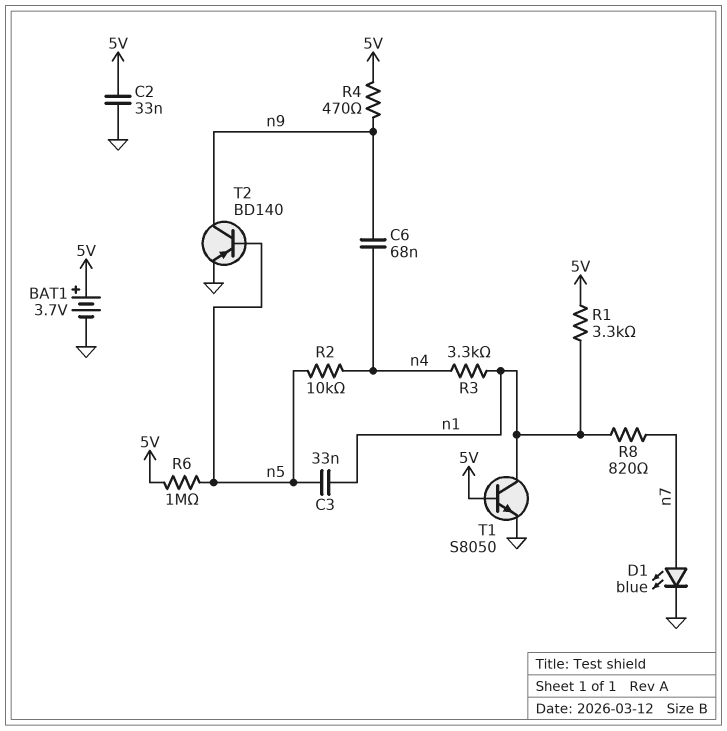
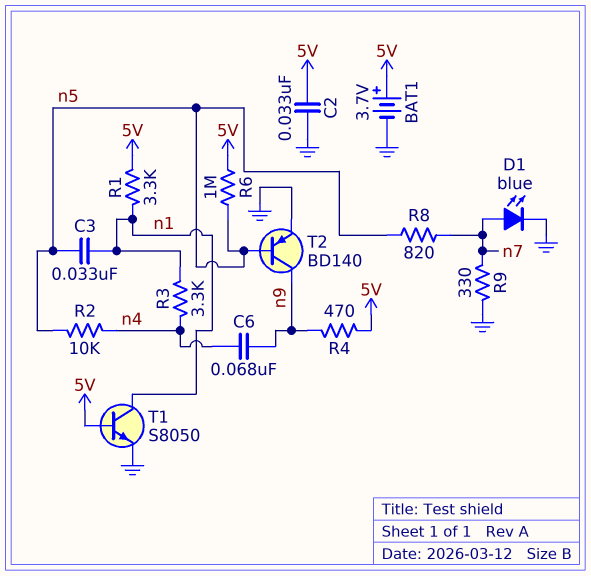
R8: 820 (n1, n7) -> 820 (n5, n7)
R9: none -> 330 (GND, n7)

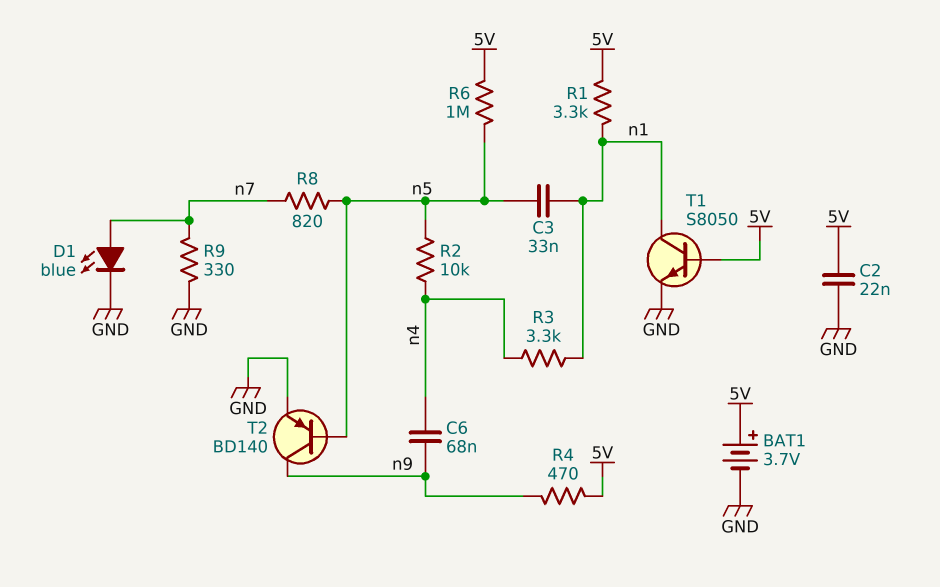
C2: 33nF (5V, GND) -> 22nF (5V, GND)

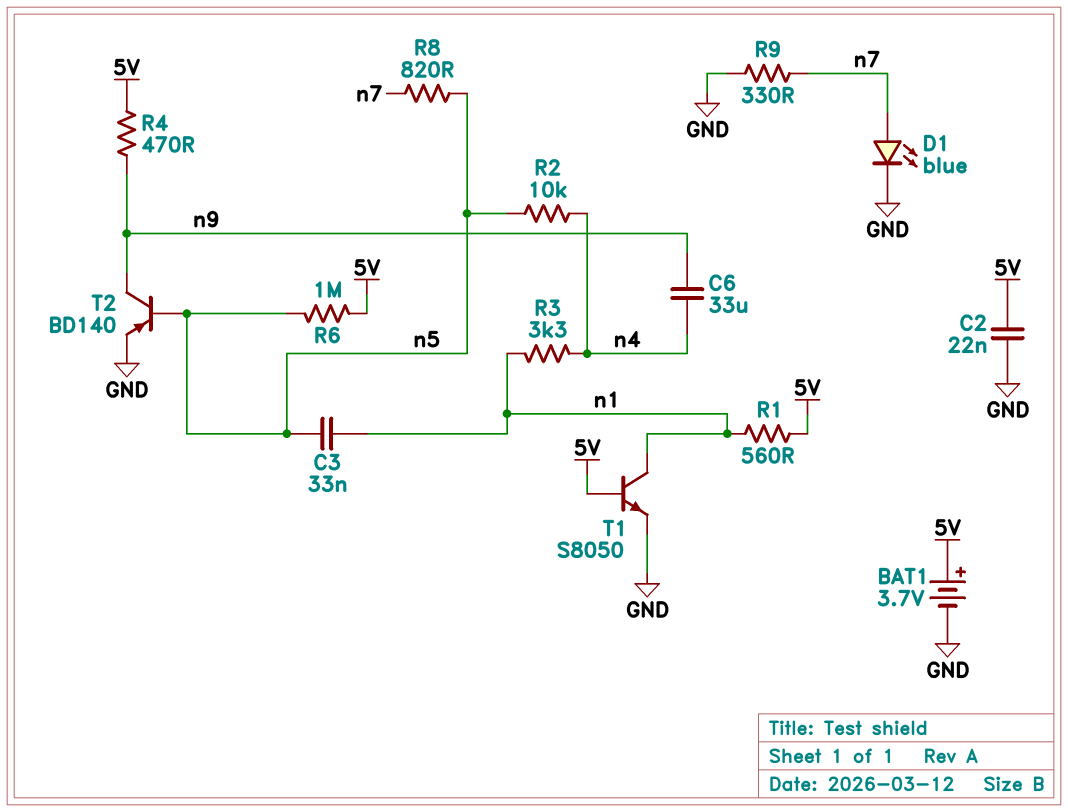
C6: 68nF (n4, n9) -> 33uF (n4, n9)
R1: 3.3k (5V, n1) -> 560 (5V, n1)

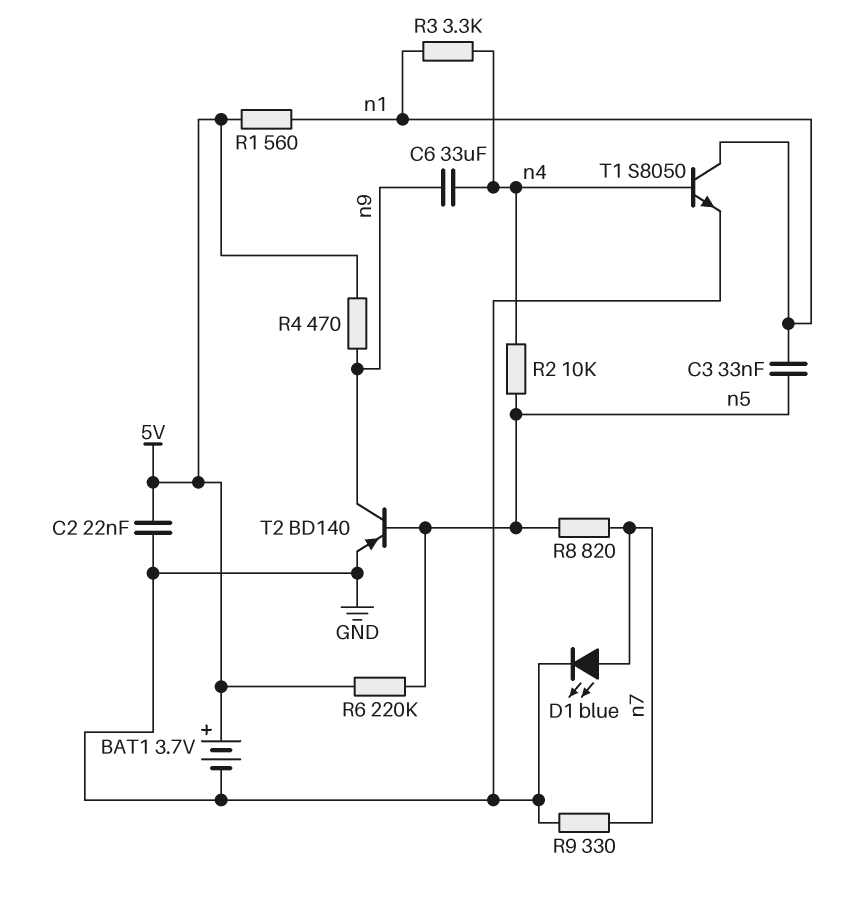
R6: 1M (5V, n5) -> 220k (5V, n5)
T1: NPN S8050 (B 5V, C n1, E GND) -> NPN S8050 (B n4, C n1, E GND)

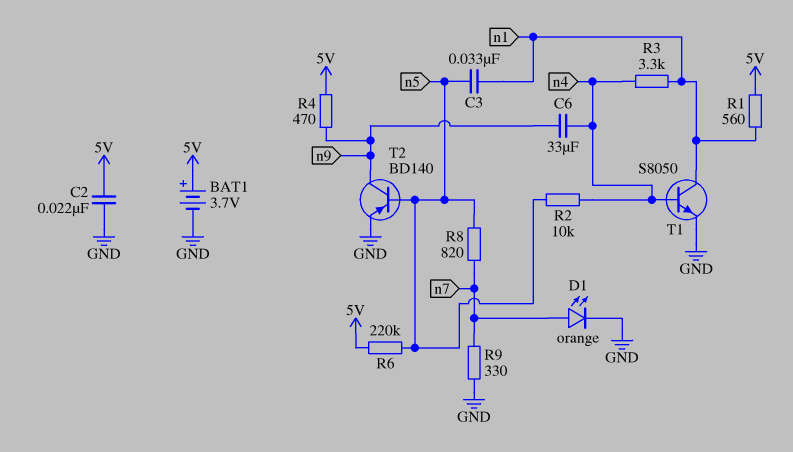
D1: LED blue (A n7, K GND) -> LED orange (A n7, K GND)

